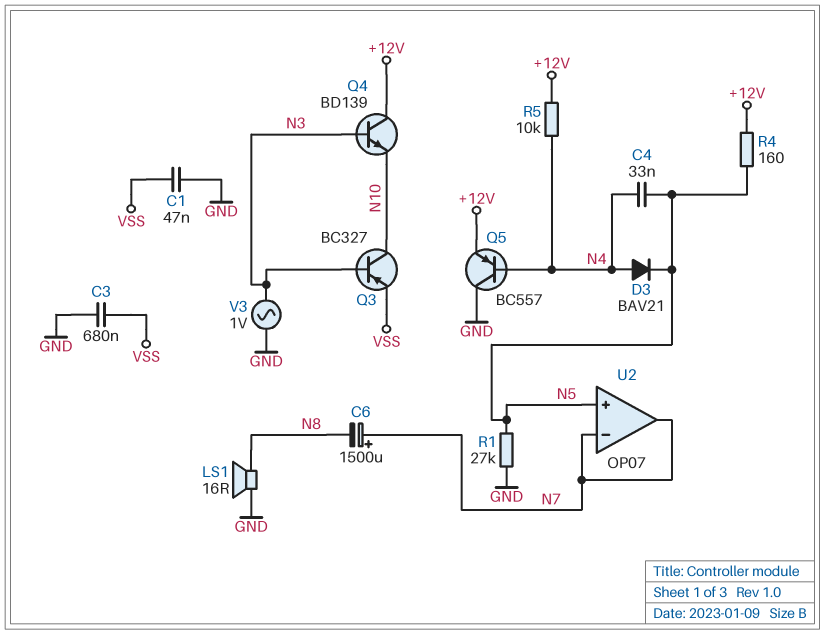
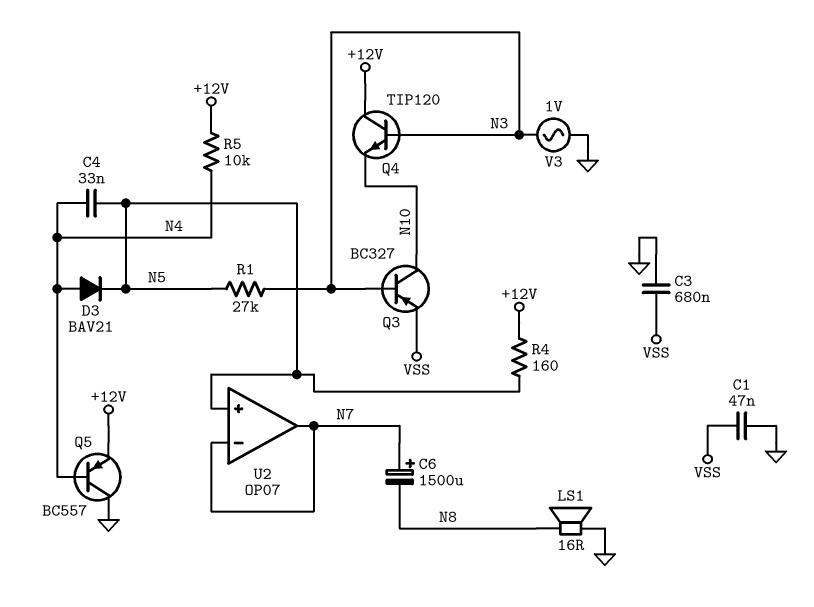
Q4: NPN BD139 (B N3, C +12V, E N10) -> NPN TIP120 (B N3, C +12V, E N10)
R1: 27k (GND, N5) -> 27k (N3, N5)

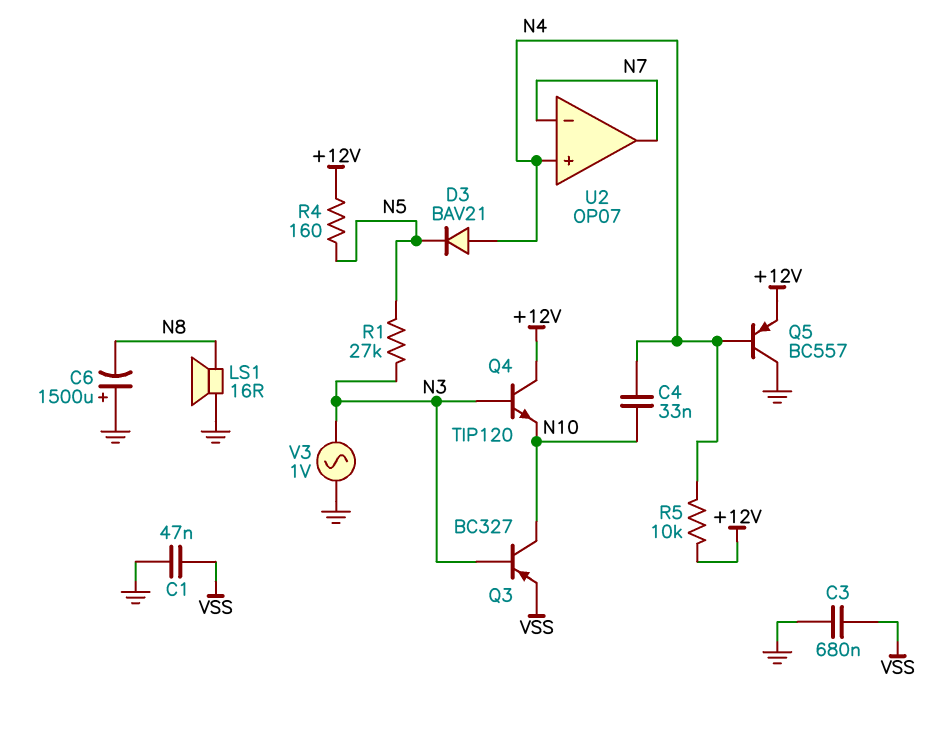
C4: 33nF (N4, N5) -> 33nF (N4, N10)
C6: 1500uF (plus N7, minus N8) -> 1500uF (plus GND, minus N8)
U2 pin in+: N5 -> N4

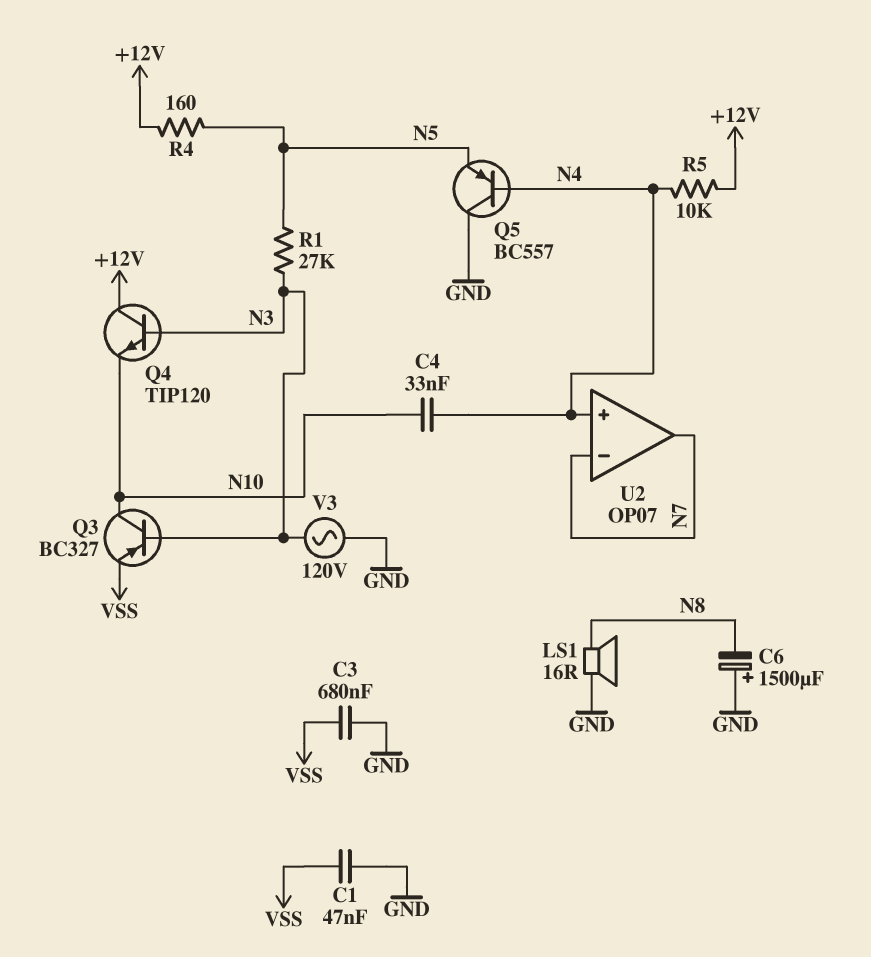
D3: diode BAV21 (A N4, K N5) -> none
Q5: PNP BC557 (B N4, C GND, E +12V) -> PNP BC557 (B N4, C GND, E N5)
V3: AC 1V (GND, N3) -> AC 120V (GND, N3)

